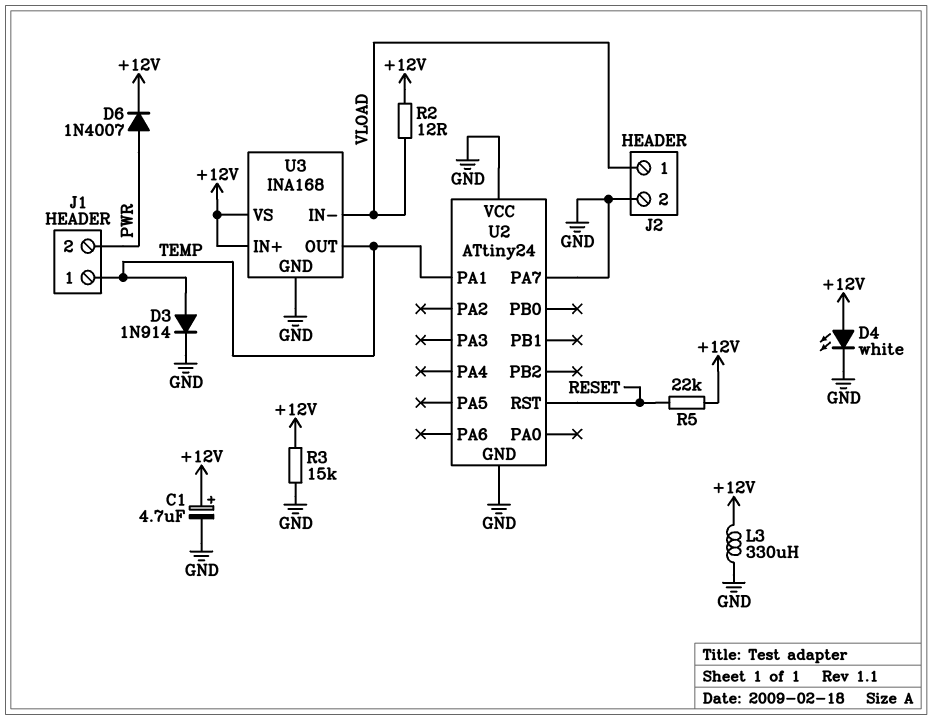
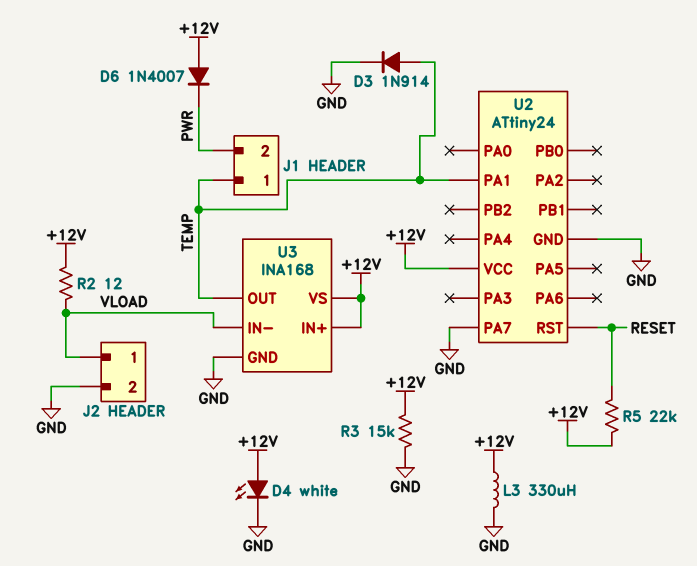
C1: 4.7uF (plus +12V, minus GND) -> none
D6: diode 1N4007 (A PWR, K +12V) -> diode 1N4007 (A +12V, K PWR)
U2 pin VCC: GND -> +12V

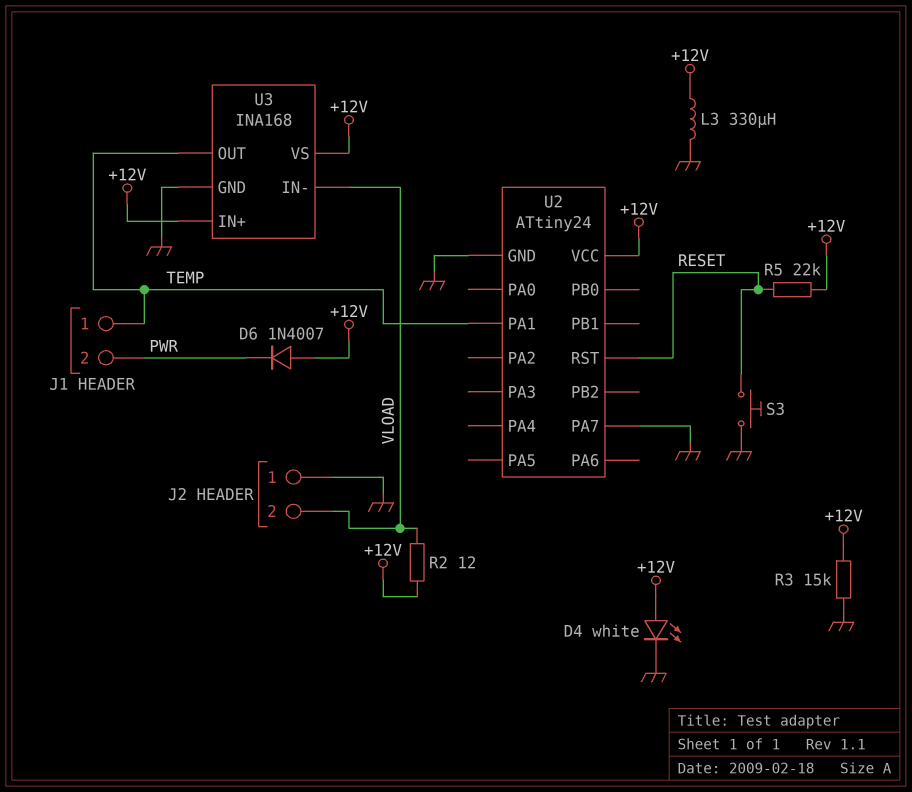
D3: diode 1N914 (A TEMP, K GND) -> none
J2 pin 1: VLOAD -> GND
J2 pin 2: GND -> VLOAD
S3: none -> button (GND, RESET)

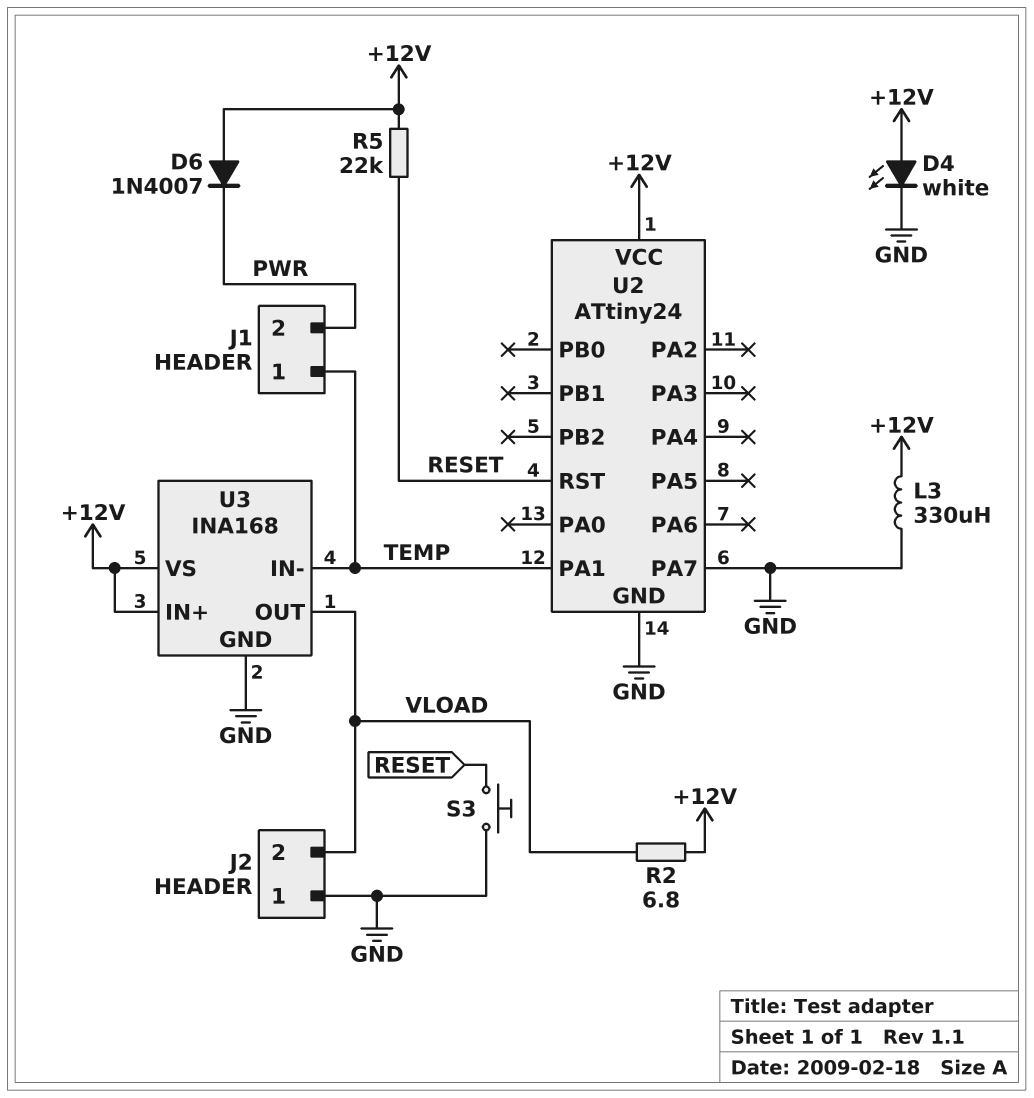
R2: 12 (+12V, VLOAD) -> 6.8 (+12V, VLOAD)
R3: 15k (+12V, GND) -> none
U3 pin IN-: VLOAD -> TEMP
U3 pin OUT: TEMP -> VLOAD

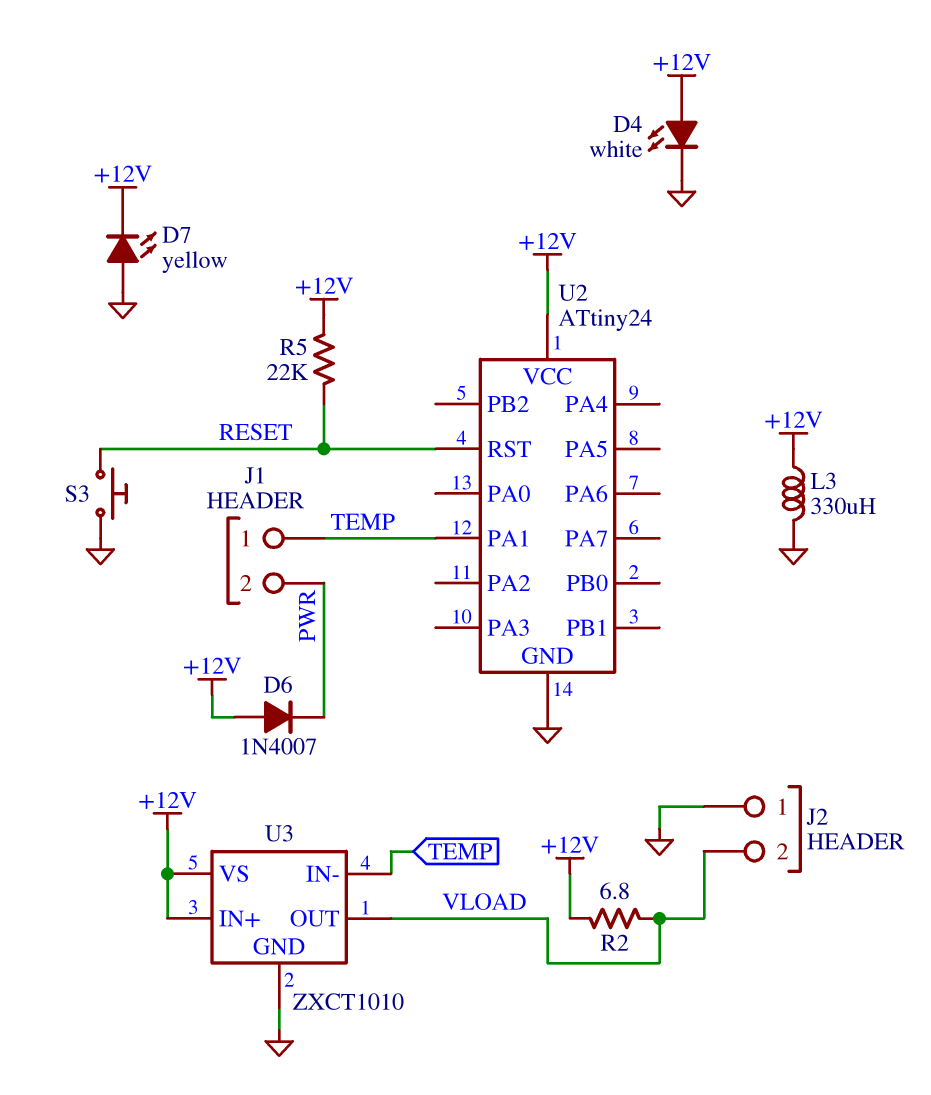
D7: none -> LED yellow (A GND, K +12V)
U2 pin PA7: GND -> none
U3: INA168 -> ZXCT1010

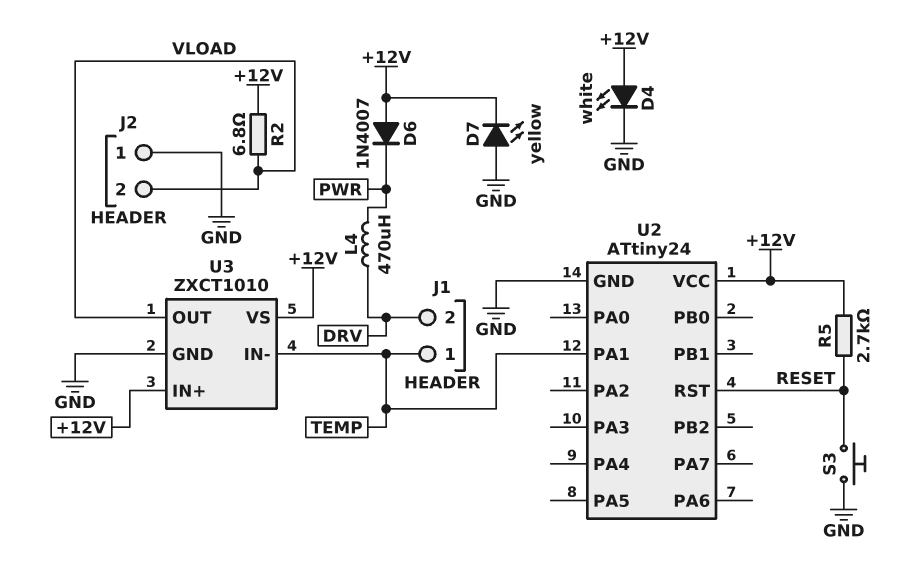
J1 pin 2: PWR -> DRV
L3: 330uH (+12V, GND) -> none
L4: none -> 470uH (DRV, PWR)
R5: 22k (+12V, RESET) -> 2.7k (+12V, RESET)

